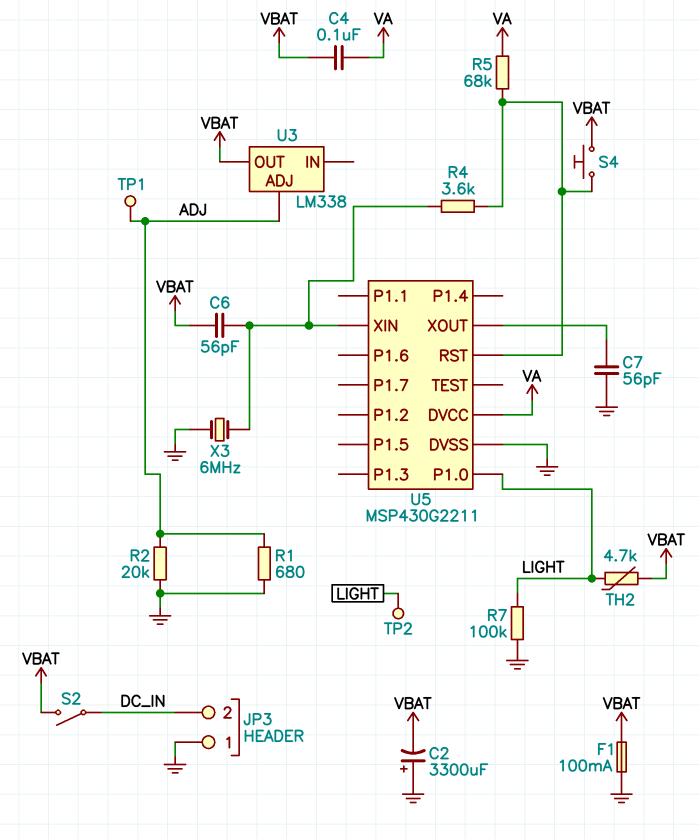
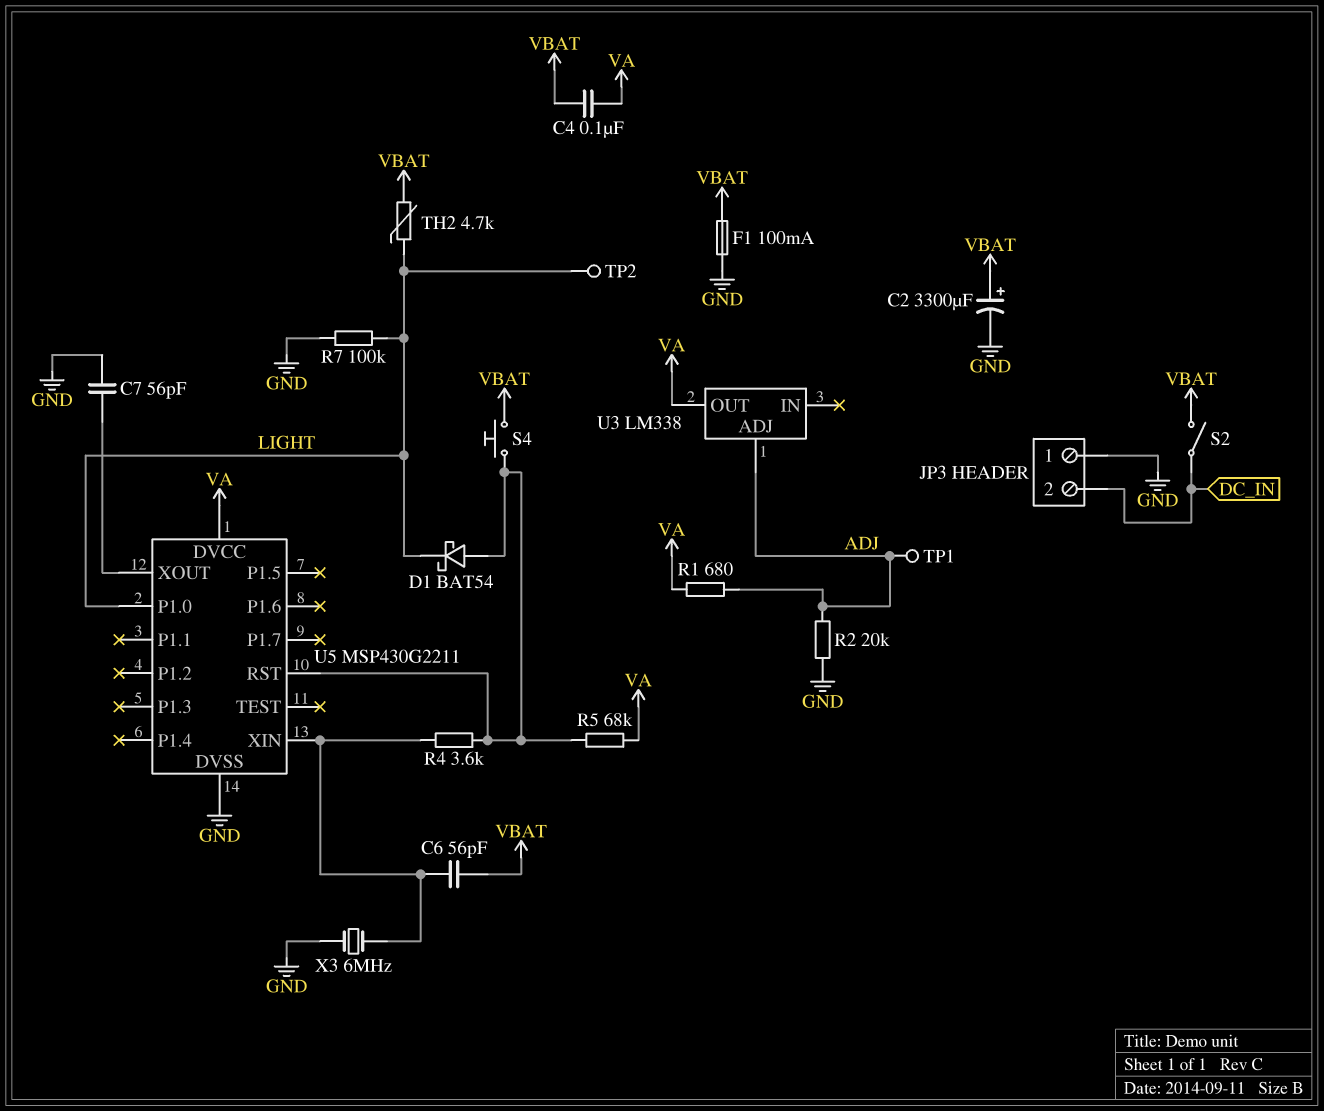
C2: 3300uF (plus GND, minus VBAT) -> 3300uF (plus VBAT, minus GND)
D1: none -> schottky BAT54 (A U5/RST, K LIGHT)
R1: 680 (ADJ, GND) -> 680 (ADJ, VA)
U3 pin OUT: VBAT -> VA

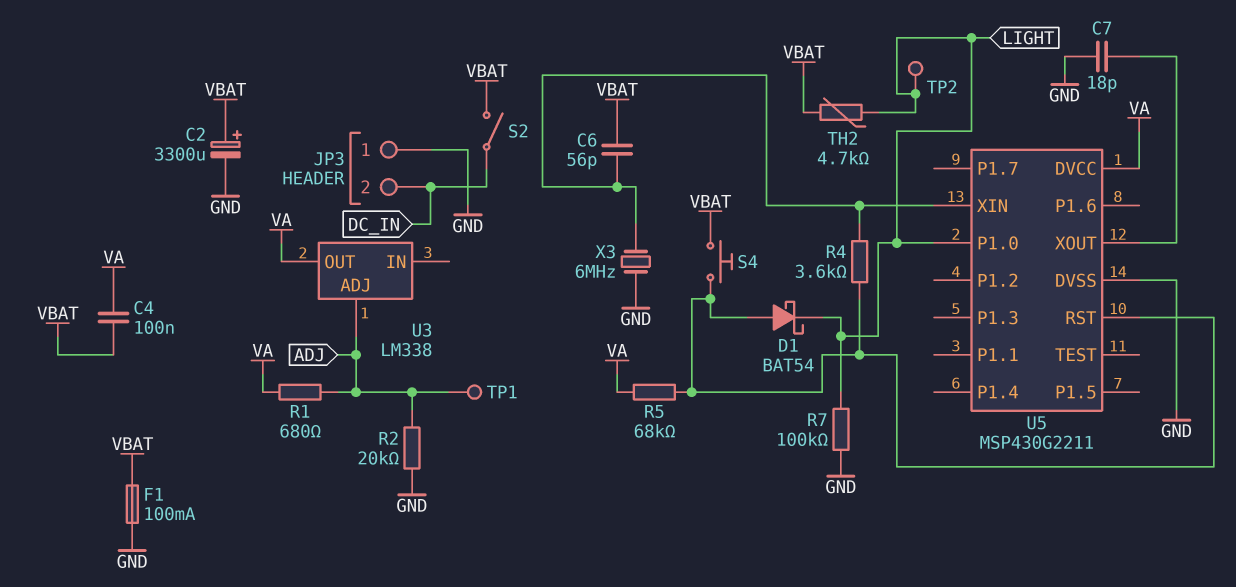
C7: 56pF (GND, U5/XOUT) -> 18pF (GND, U5/XOUT)

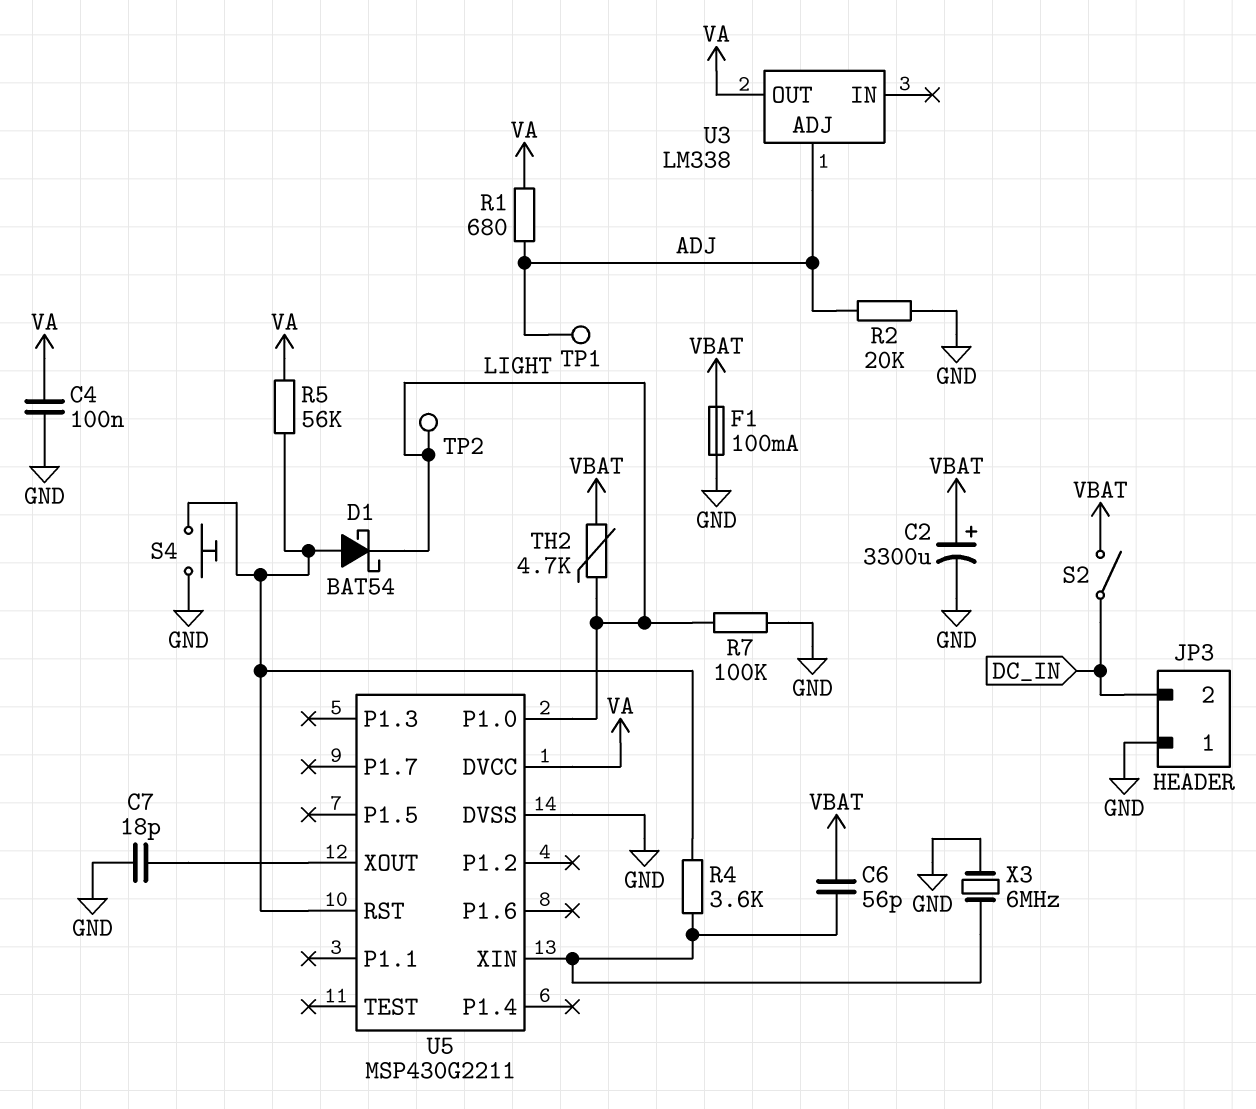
C4: 100nF (VA, VBAT) -> 100nF (GND, VA)
R5: 68k (U5/RST, VA) -> 56k (U5/RST, VA)
S4: button (U5/RST, VBAT) -> button (GND, U5/RST)

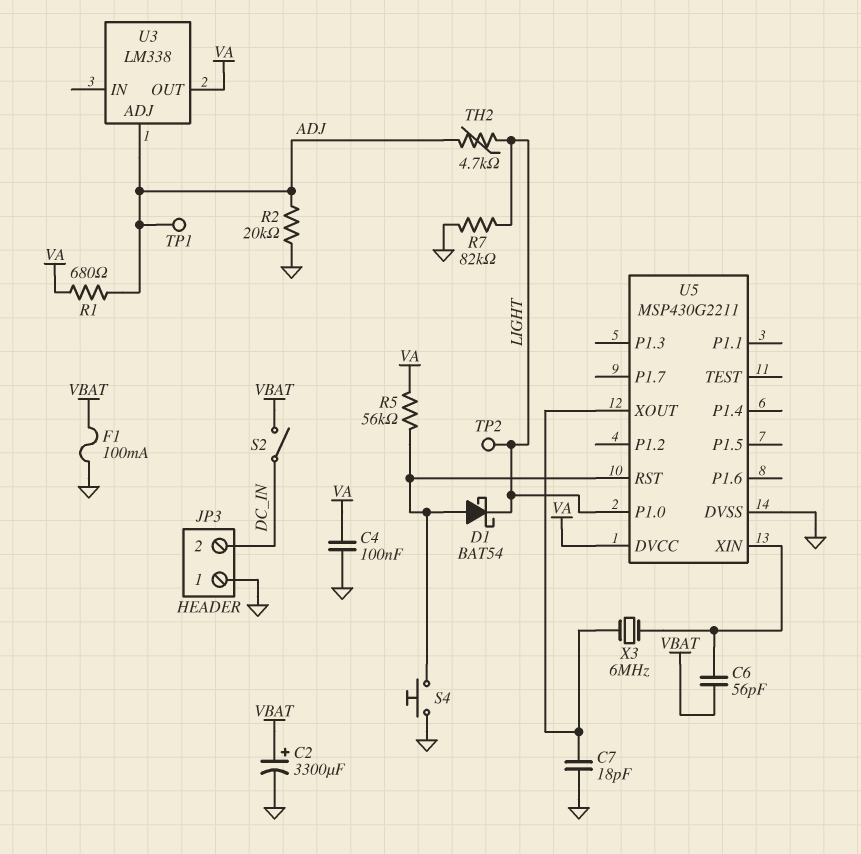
R4: 3.6k (U5/RST, U5/XIN) -> none
R7: 100k (GND, LIGHT) -> 82k (GND, LIGHT)
TH2: 4.7k (LIGHT, VBAT) -> 4.7k (ADJ, LIGHT)
X3: 6MHz (GND, U5/XIN) -> 6MHz (U5/XIN, U5/XOUT)

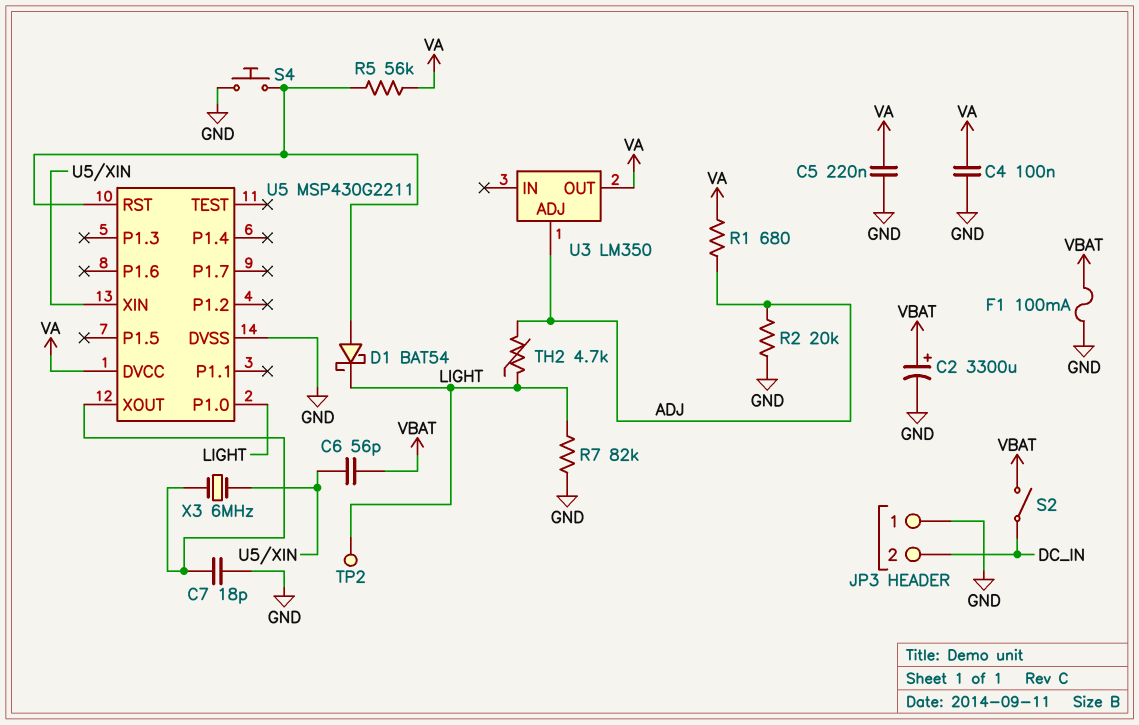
C5: none -> 220nF (GND, VA)
TP1: test point (ADJ) -> none
U3: LM338 -> LM350

